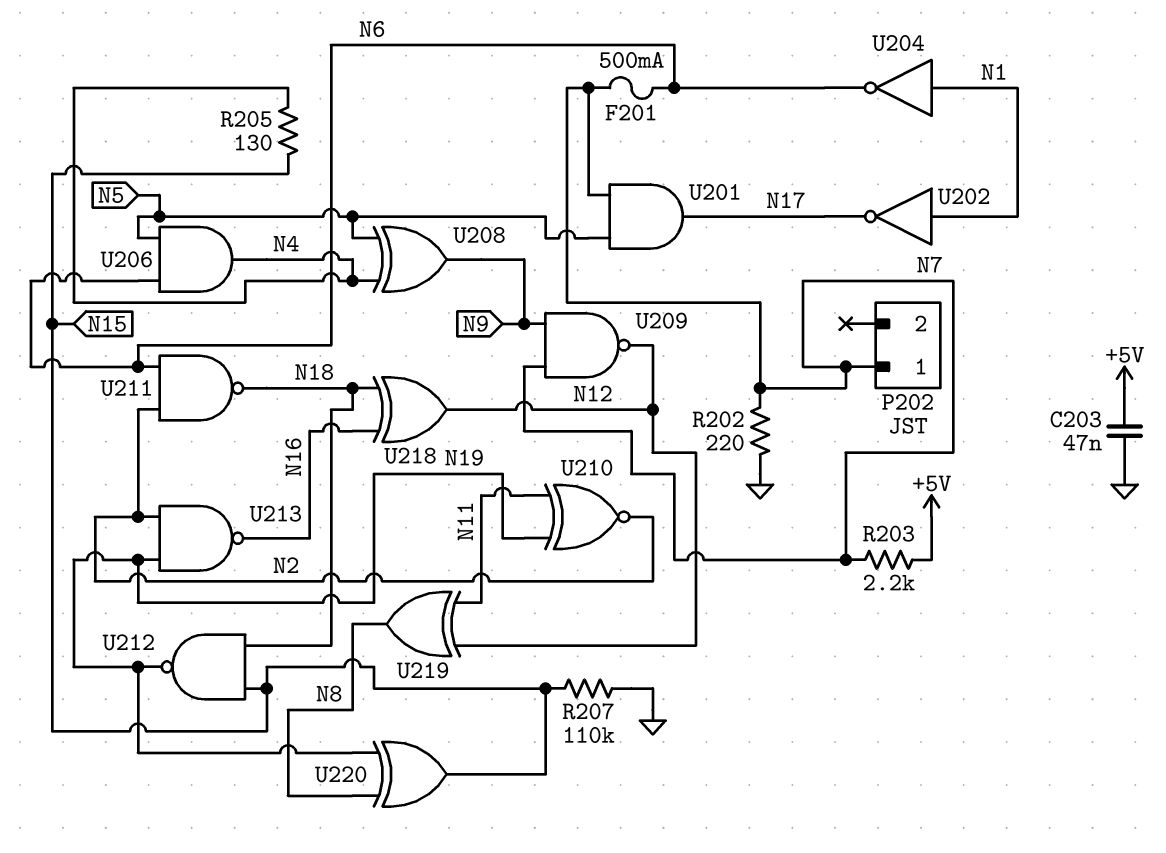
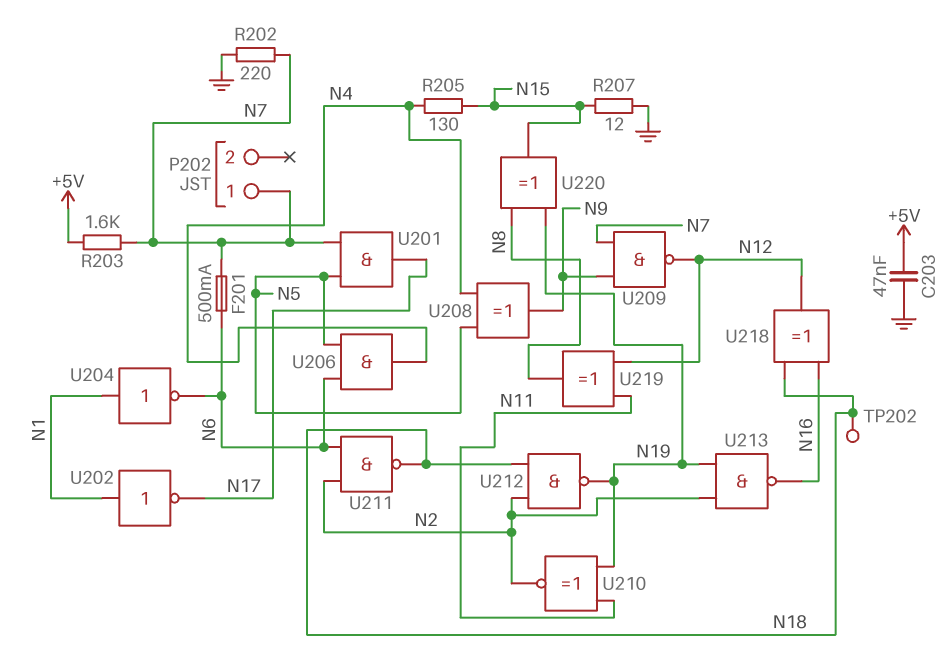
R203: 2.2k (+5V, N7) -> 1.6k (+5V, N7)
R207: 110k (GND, N15) -> 12 (GND, N15)
TP202: none -> test point (N18)
U212: NAND (in N15, in N18, out N19) -> NAND (in N2, in N18, out N19)

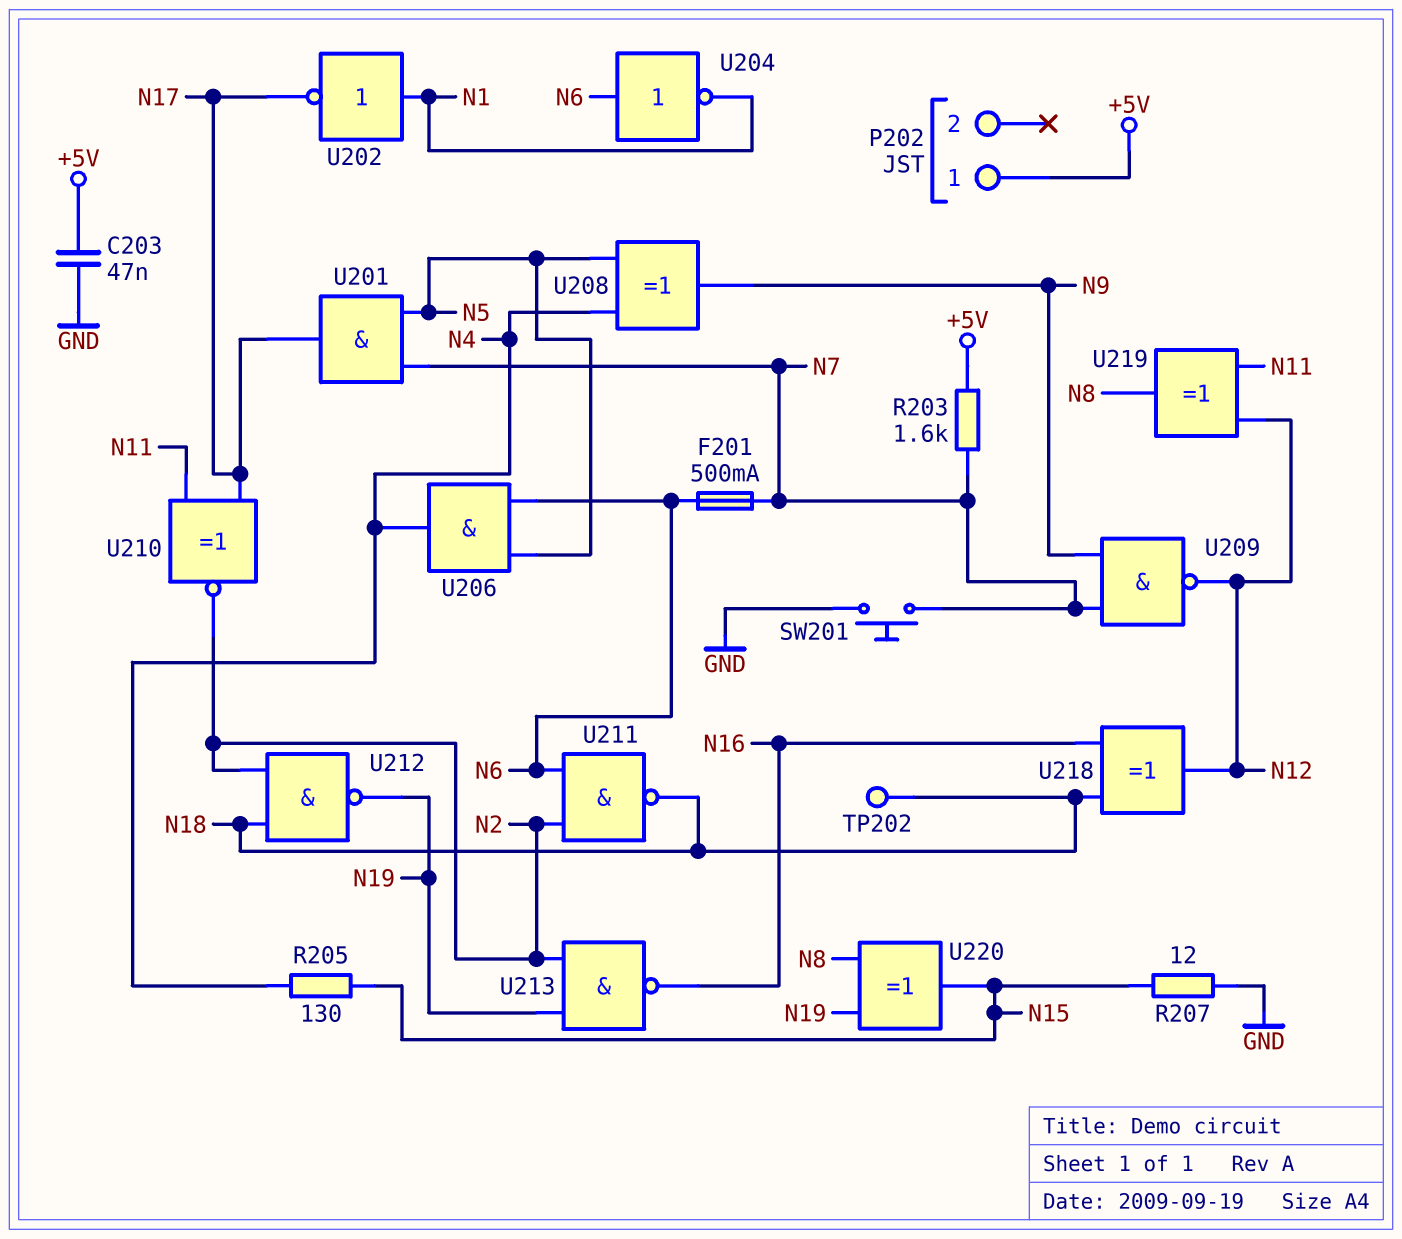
P202 pin 1: N7 -> +5V
R202: 220 (GND, N7) -> none
SW201: none -> button (GND, N7)
U204: NOT (in N1, out N6) -> NOT (in N6, out N1)
U210: XNOR (in N11, in N19, out N2) -> XNOR (in N11, in N17, out N2)

